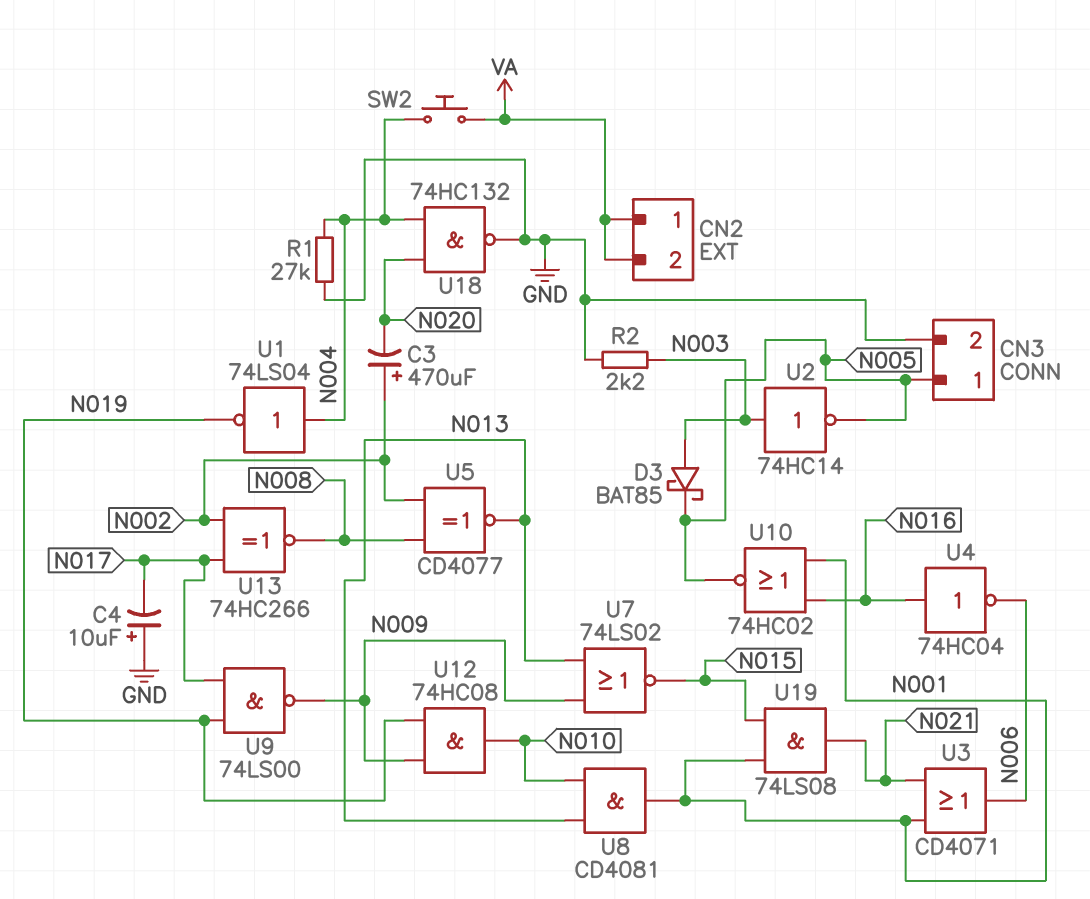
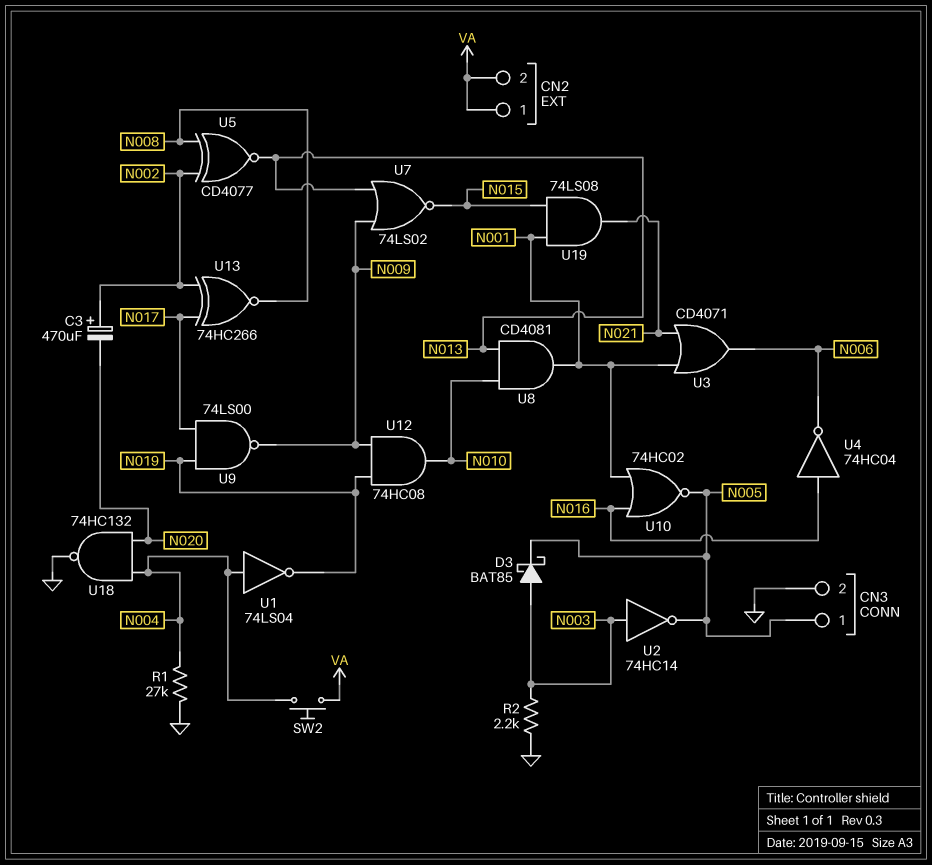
C4: 10uF (plus GND, minus N017) -> none

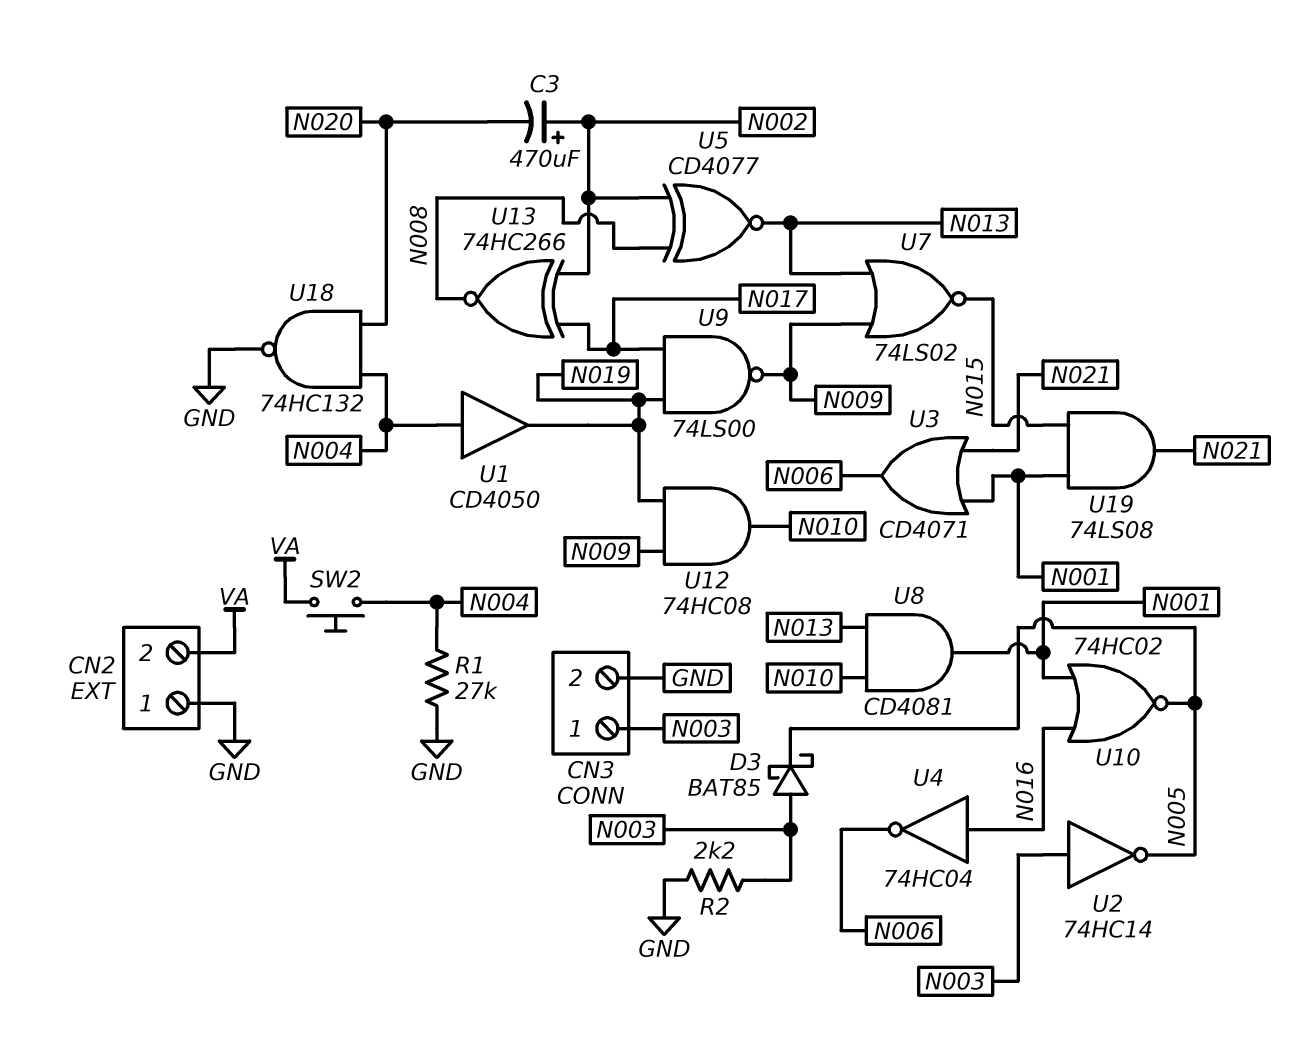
CN2 pin 1: VA -> GND
CN3 pin 1: N005 -> N003
U1: NOT 74LS04 (in N004, out N019) -> buffer CD4050 (in N004, out N019)

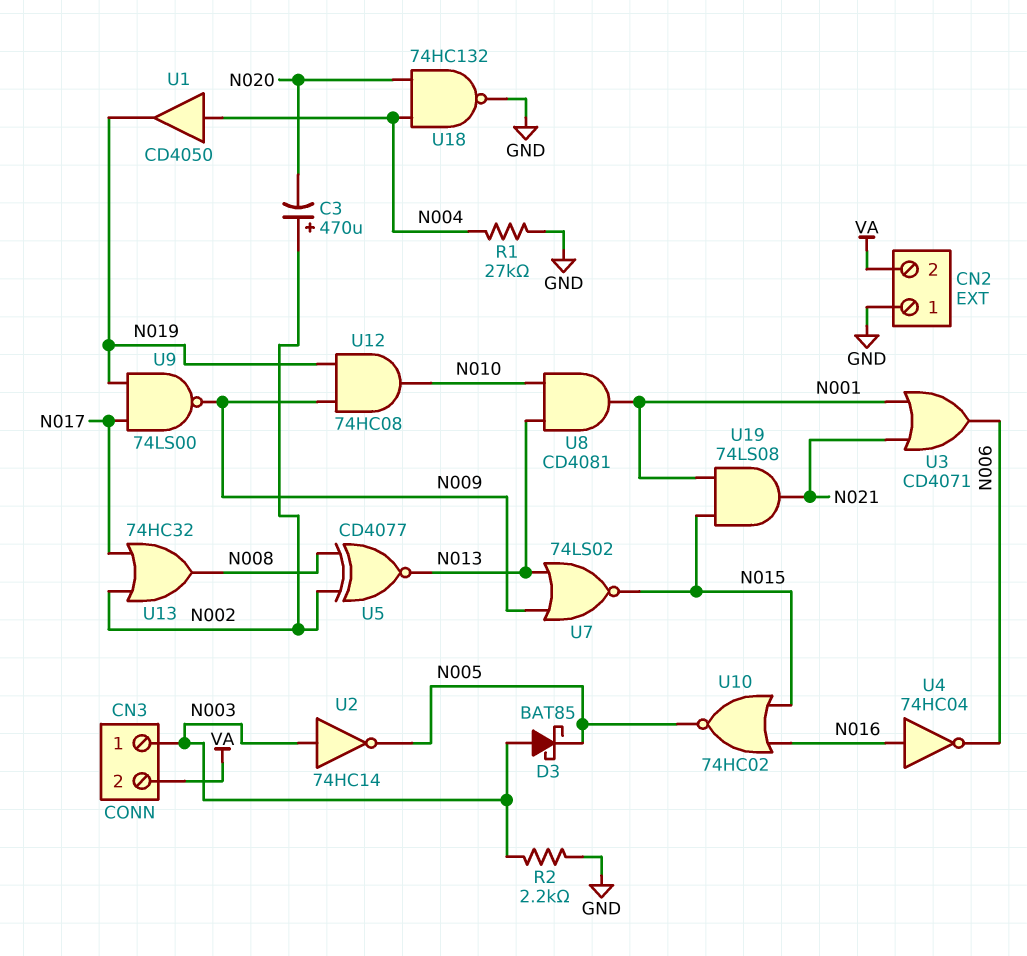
CN3 pin 2: GND -> VA
SW2: button (N004, VA) -> none
U10: NOR 74HC02 (in N001, in N016, out N005) -> NOR 74HC02 (in N015, in N016, out N005)
U13: XNOR 74HC266 (in N002, in N017, out N008) -> OR 74HC32 (in N002, in N017, out N008)

